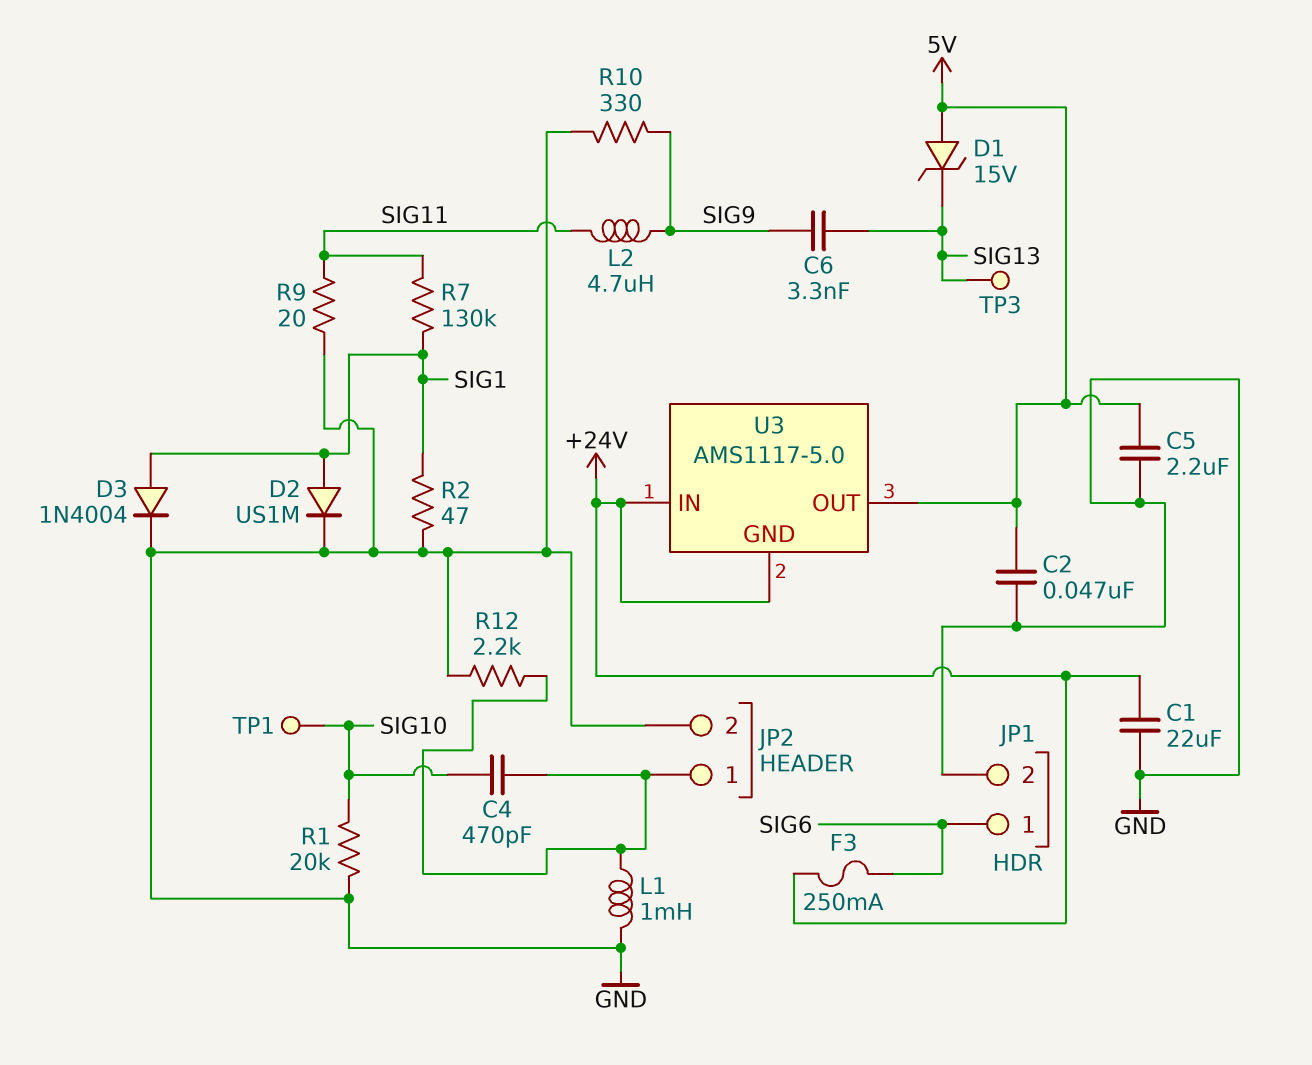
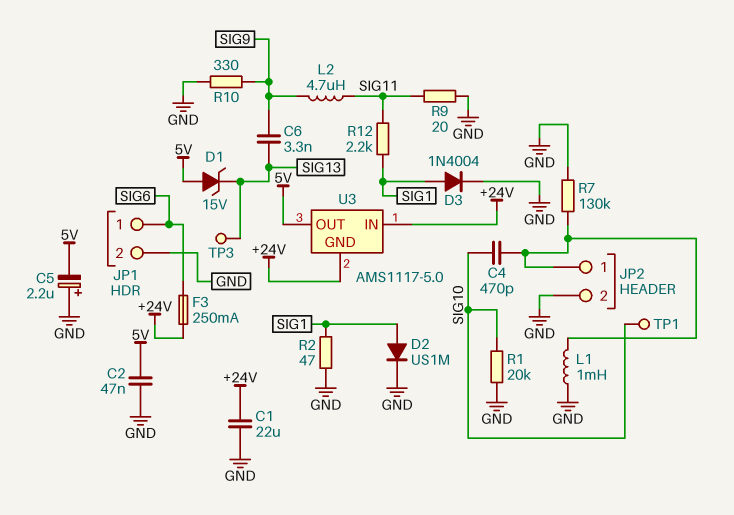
C5: 2.2uF (5V, GND) -> 2.2uF (plus GND, minus 5V)
R7: 130k (SIG1, SIG11) -> 130k (GND, JP2/1)
R12: 2.2k (GND, JP2/1) -> 2.2k (SIG1, SIG11)

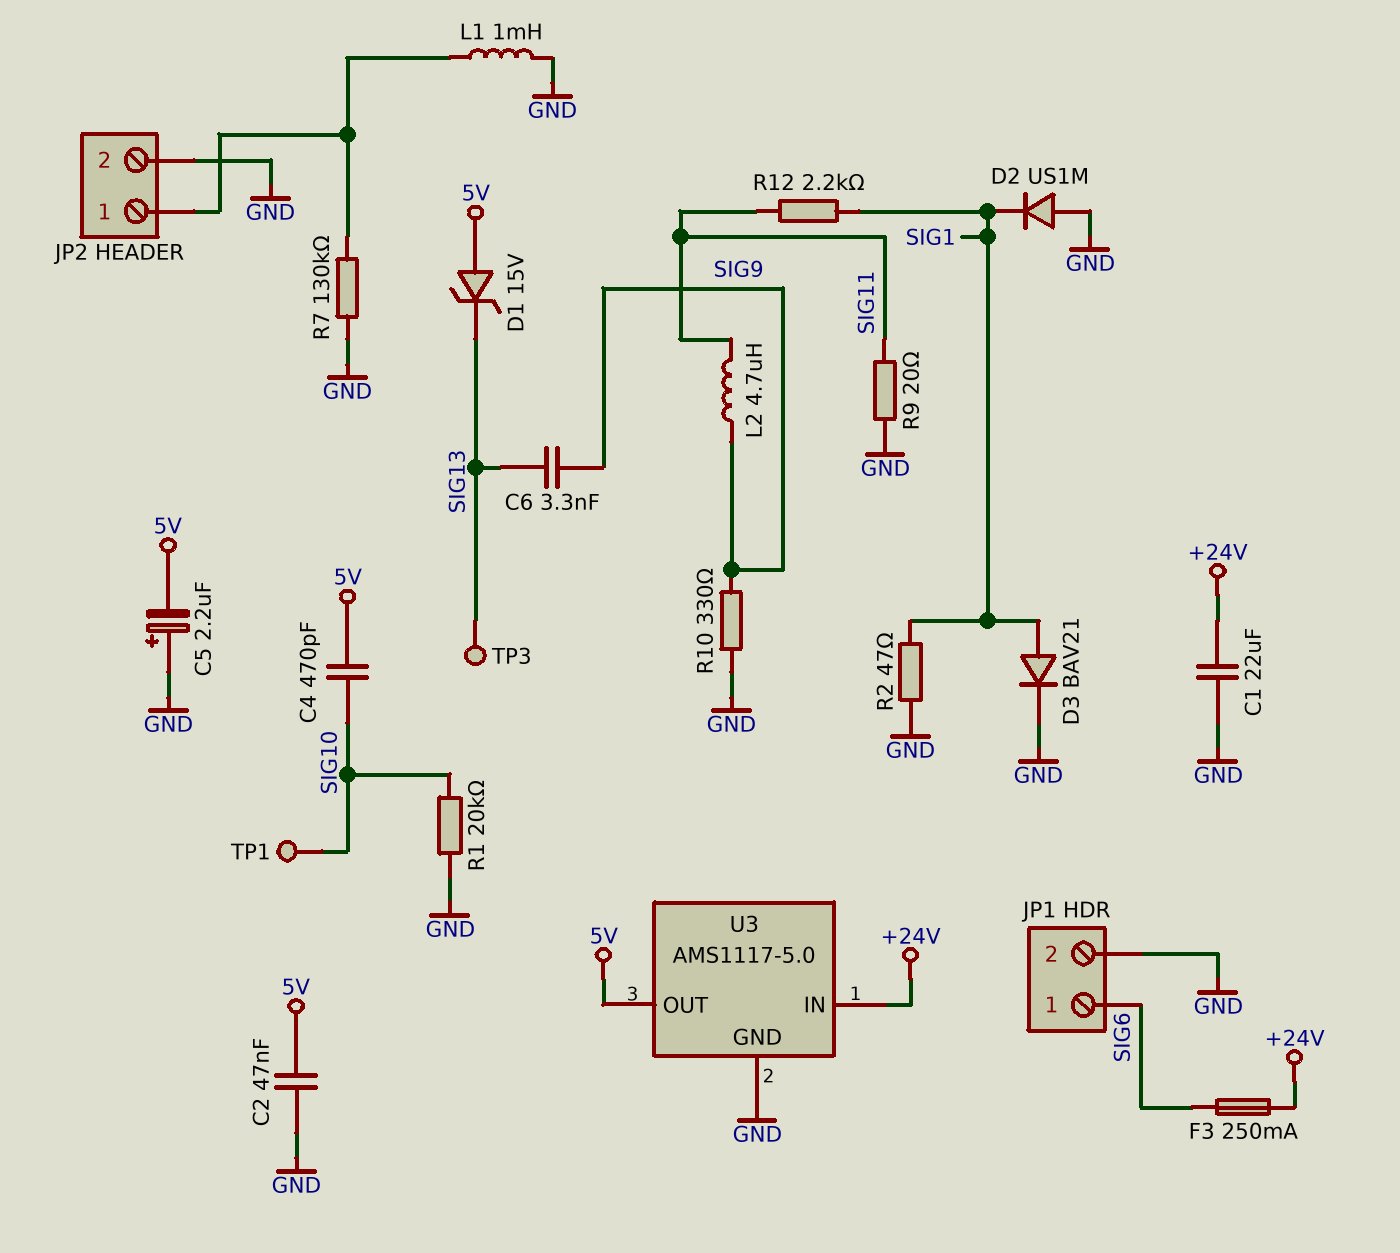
C4: 470pF (JP2/1, SIG10) -> 470pF (5V, SIG10)
D2: diode US1M (A SIG1, K GND) -> diode US1M (A GND, K SIG1)
D3: diode 1N4004 (A SIG1, K GND) -> diode BAV21 (A SIG1, K GND)
U3 pin GND: +24V -> GND

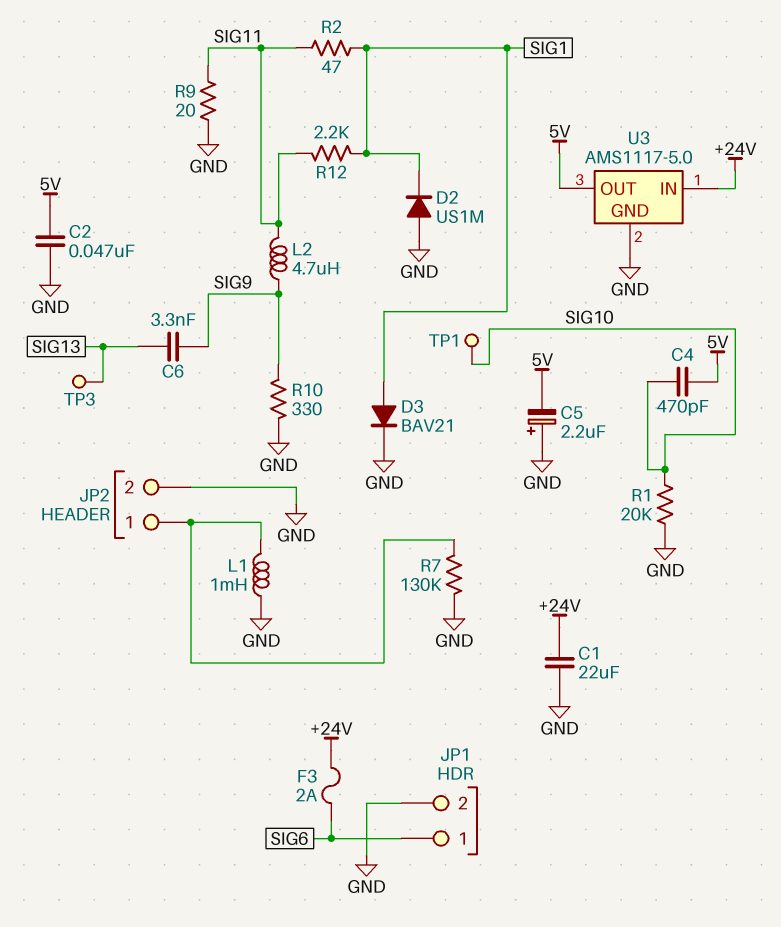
D1: zener 15V (A 5V, K SIG13) -> none
F3: 250mA (+24V, SIG6) -> 2A (+24V, SIG6)
R2: 47 (GND, SIG1) -> 47 (SIG1, SIG11)

